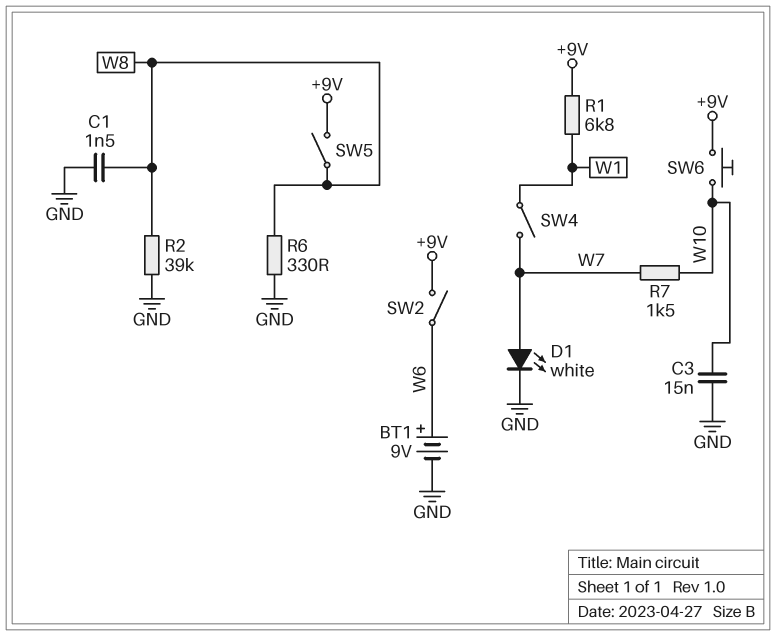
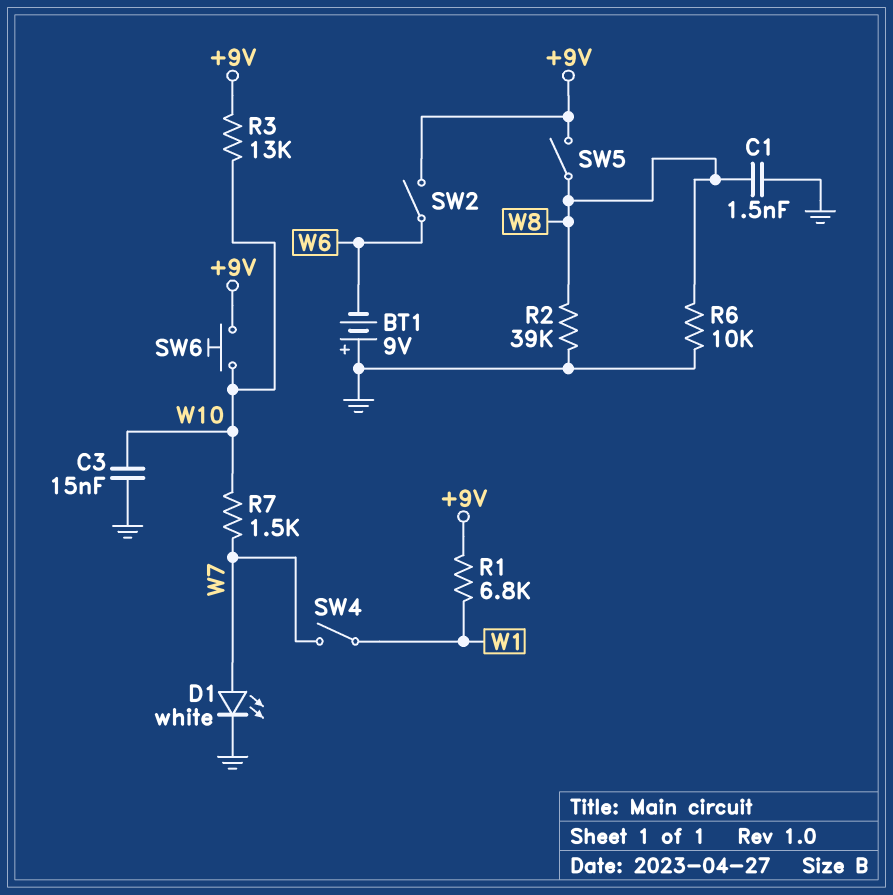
BT1: 9V (plus W6, minus GND) -> 9V (plus GND, minus W6)
R3: none -> 13k (+9V, W10)
R6: 330 (GND, W8) -> 10k (GND, W8)

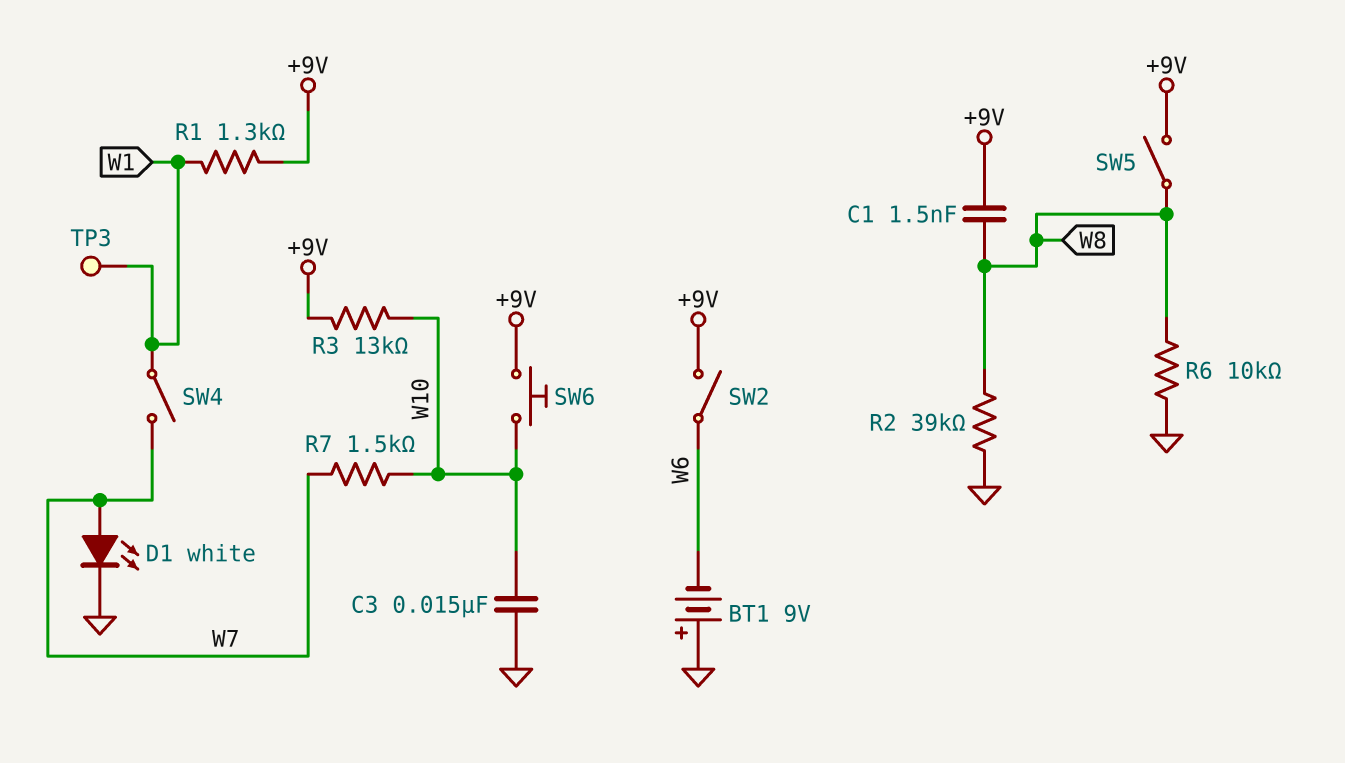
C1: 1.5nF (GND, W8) -> 1.5nF (+9V, W8)
R1: 6.8k (+9V, W1) -> 1.3k (+9V, W1)
TP3: none -> test point (W1)

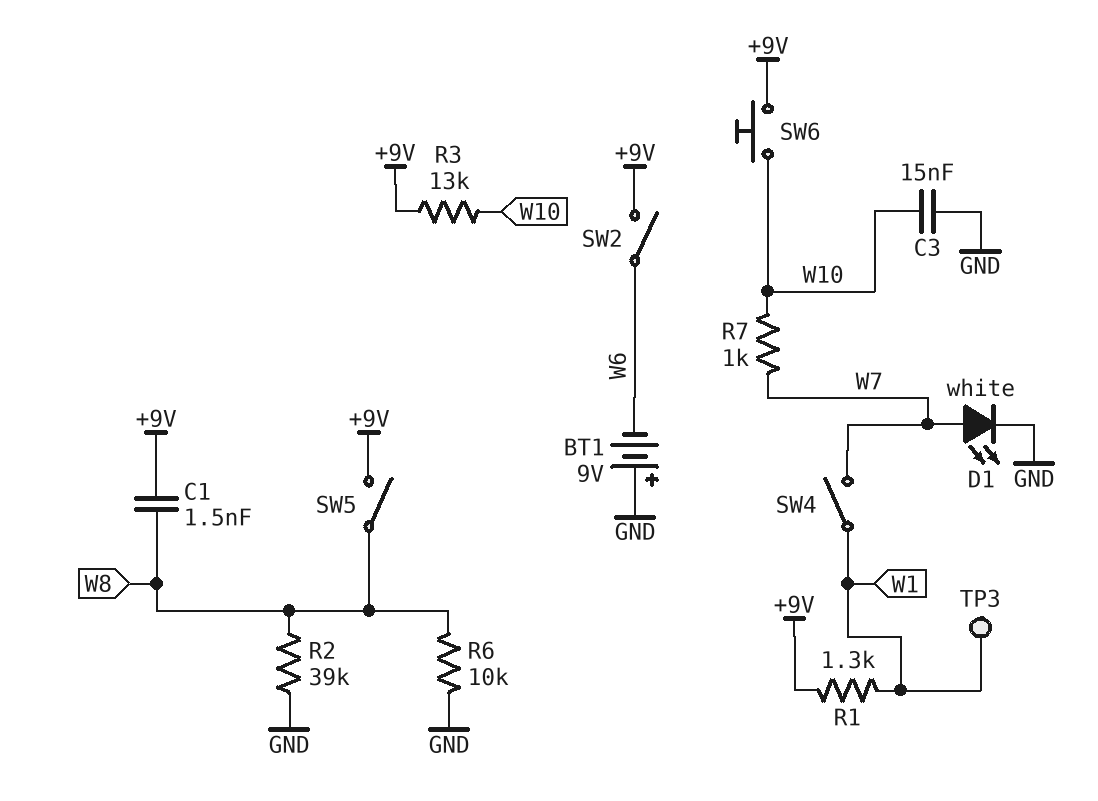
R7: 1.5k (W7, W10) -> 1k (W7, W10)

